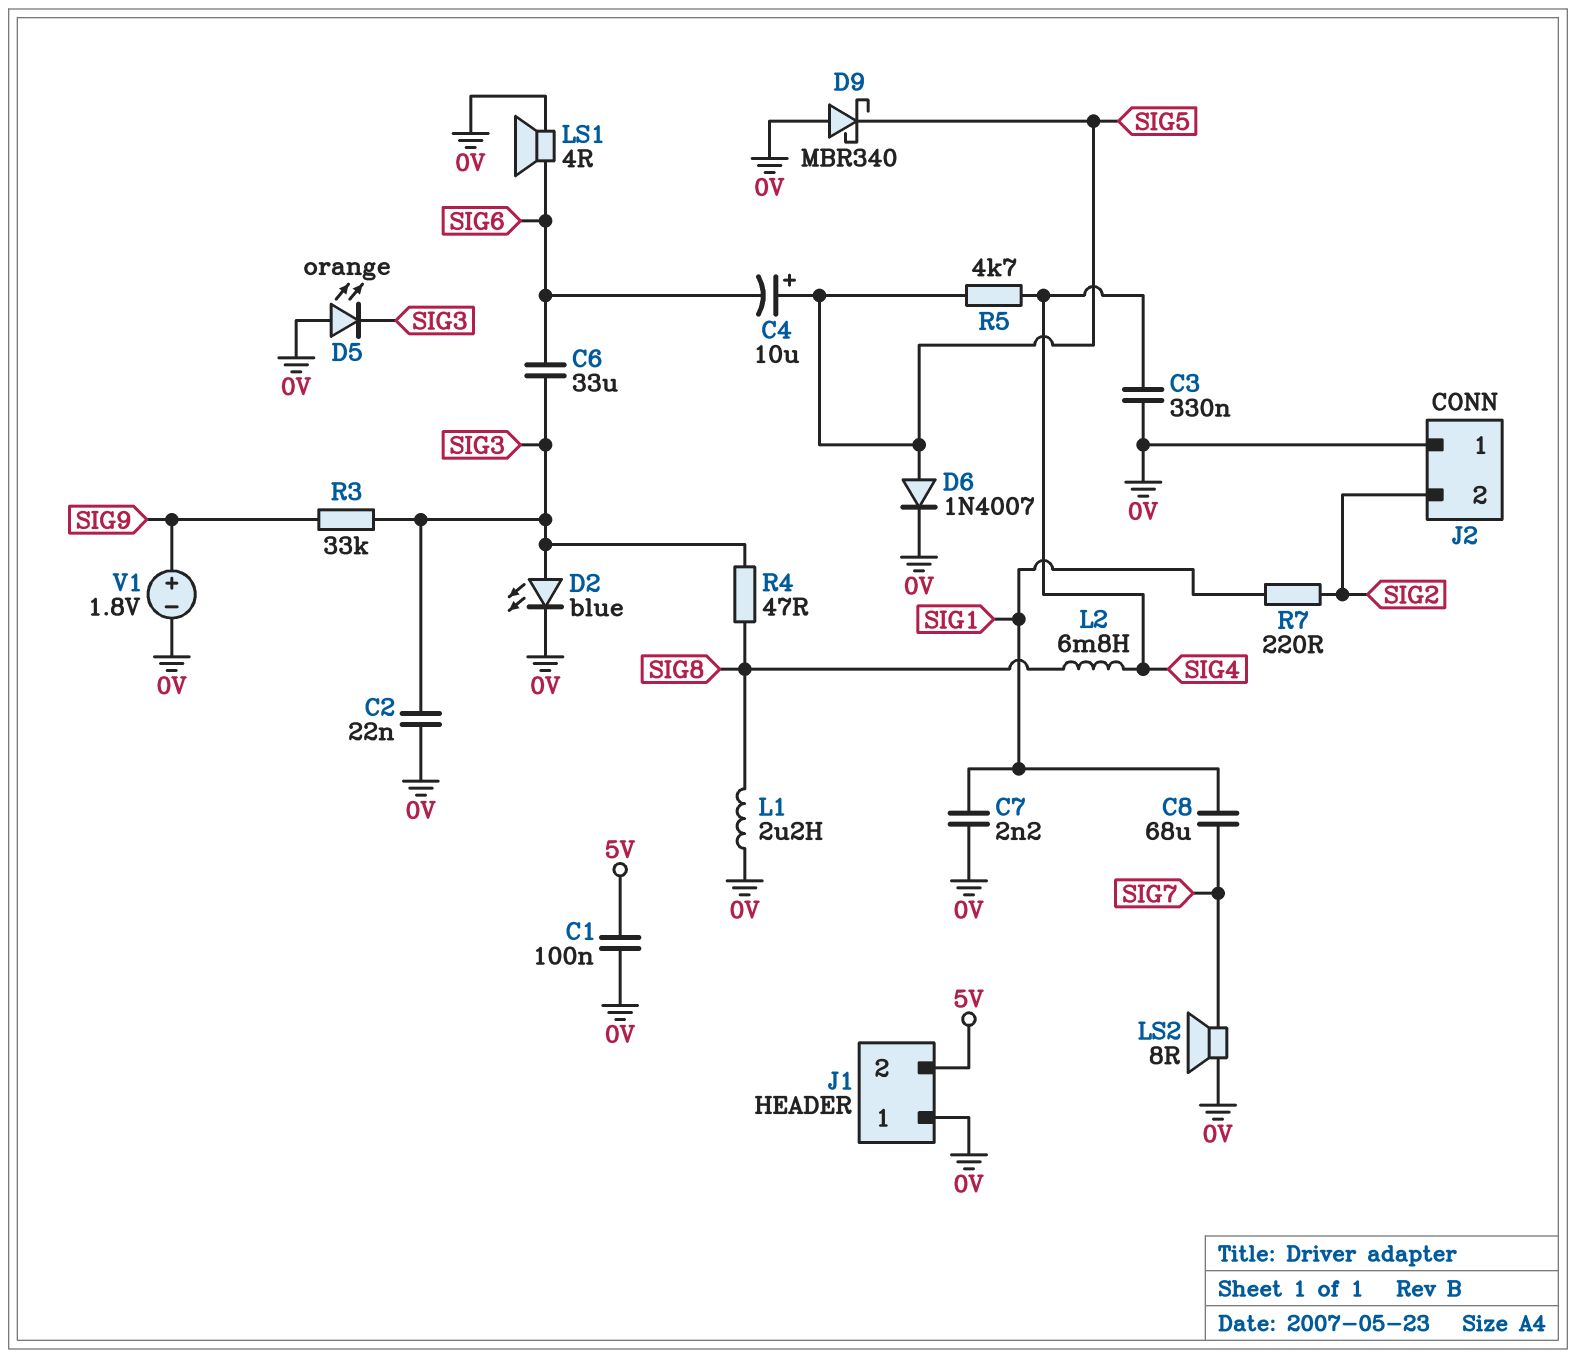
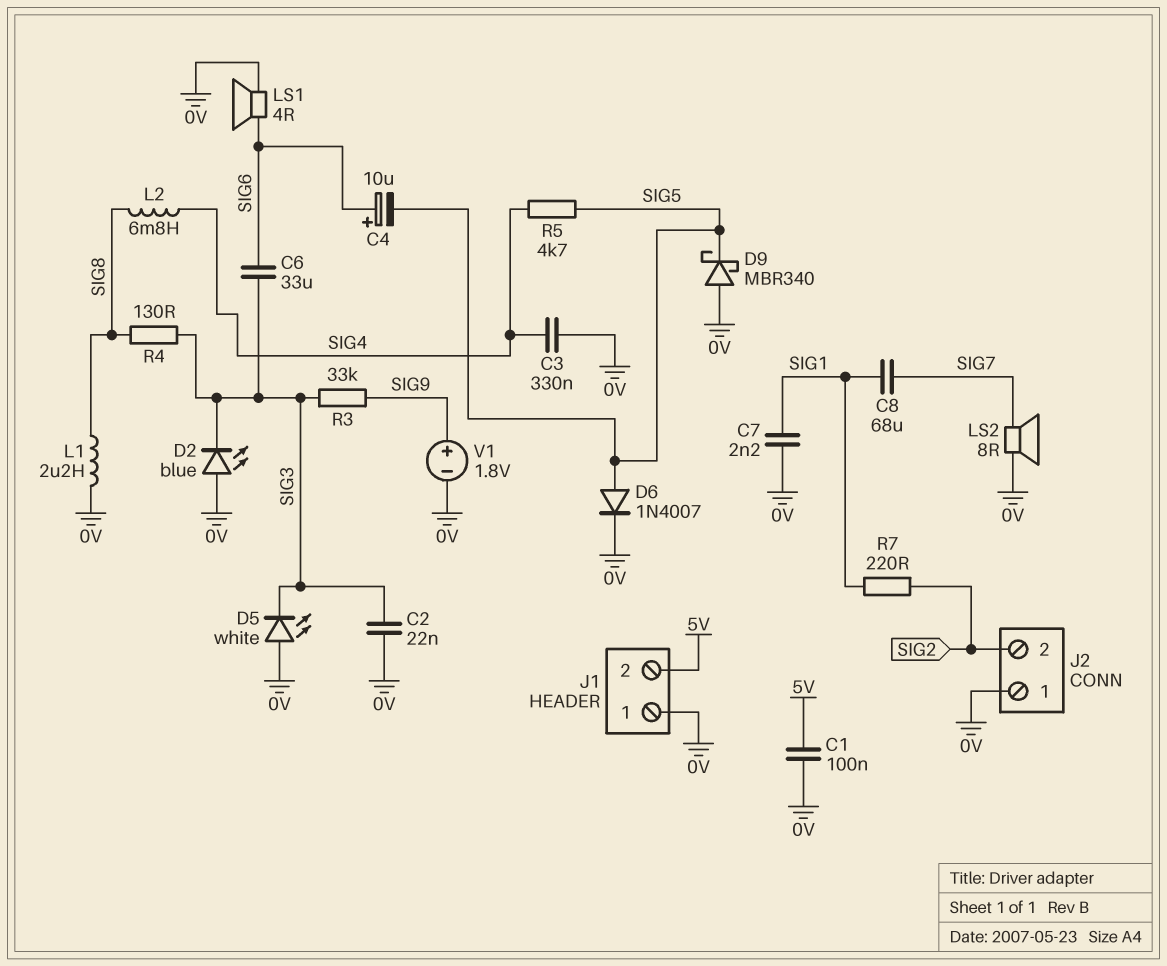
C4: 10uF (plus SIG5, minus SIG6) -> 10uF (plus SIG6, minus SIG5)
D2: LED blue (A SIG3, K 0V) -> LED blue (A 0V, K SIG3)
D5: LED orange (A 0V, K SIG3) -> LED white (A 0V, K SIG3)
R4: 47 (SIG3, SIG8) -> 130 (SIG3, SIG8)

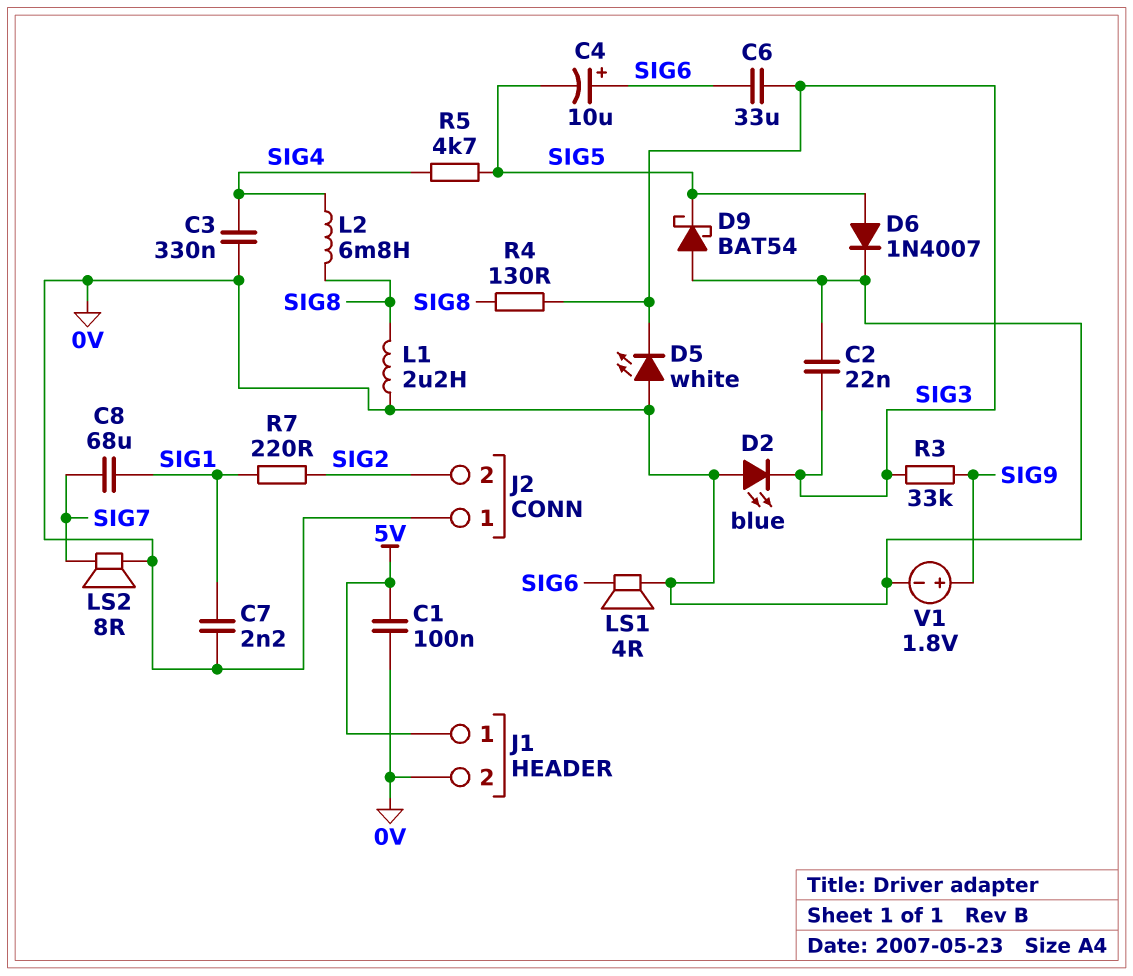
D9: schottky MBR340 (A 0V, K SIG5) -> schottky BAT54 (A 0V, K SIG5)
J1 pin 1: 0V -> 5V
J1 pin 2: 5V -> 0V

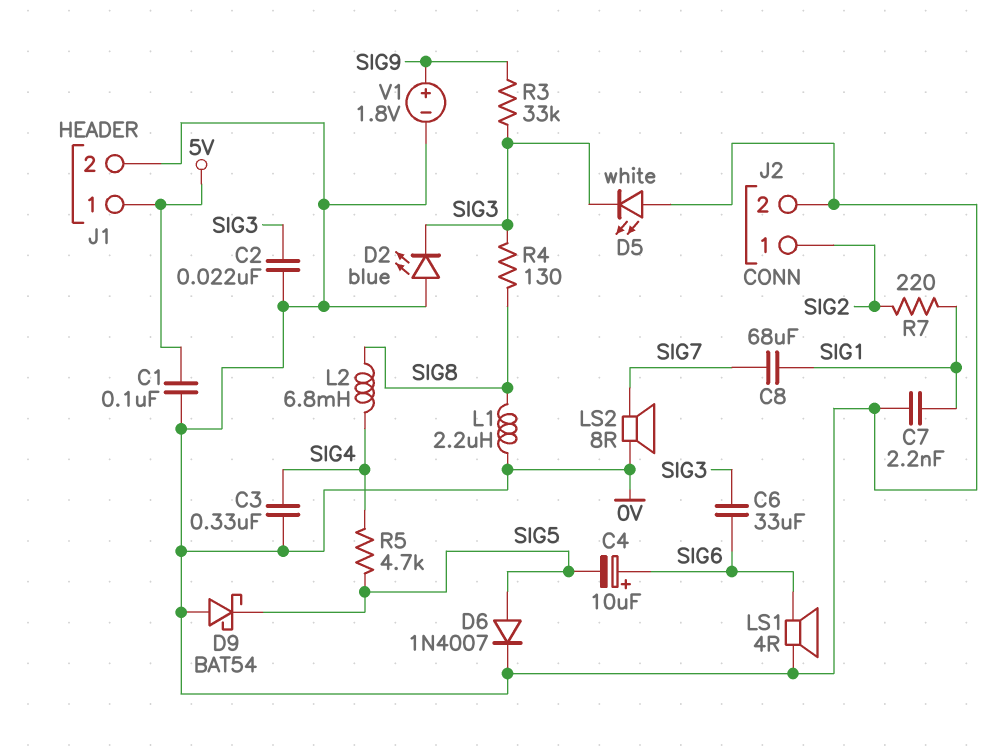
J2 pin 1: 0V -> SIG2
J2 pin 2: SIG2 -> 0V

